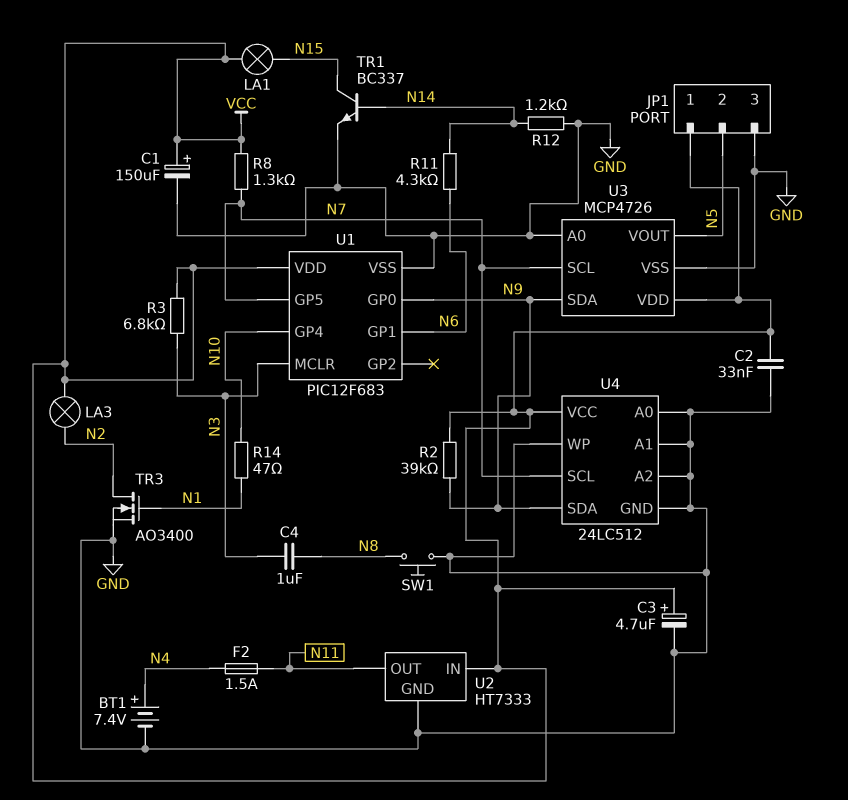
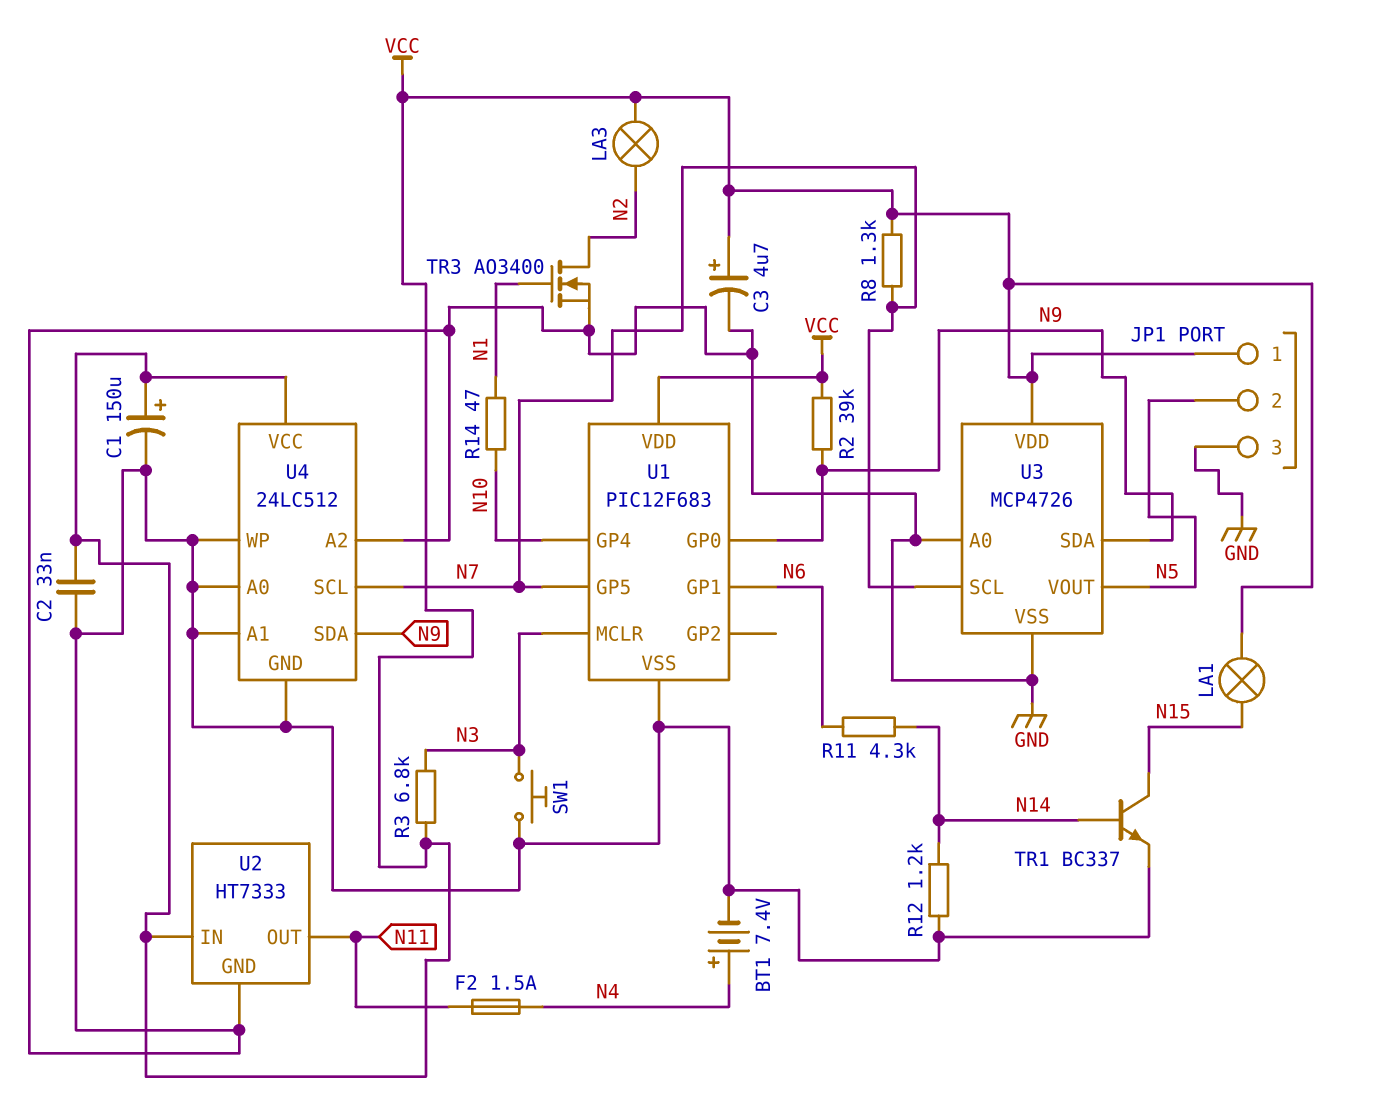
C4: 1uF (N3, N8) -> none
SW1: button (GND, N8) -> button (GND, N3)

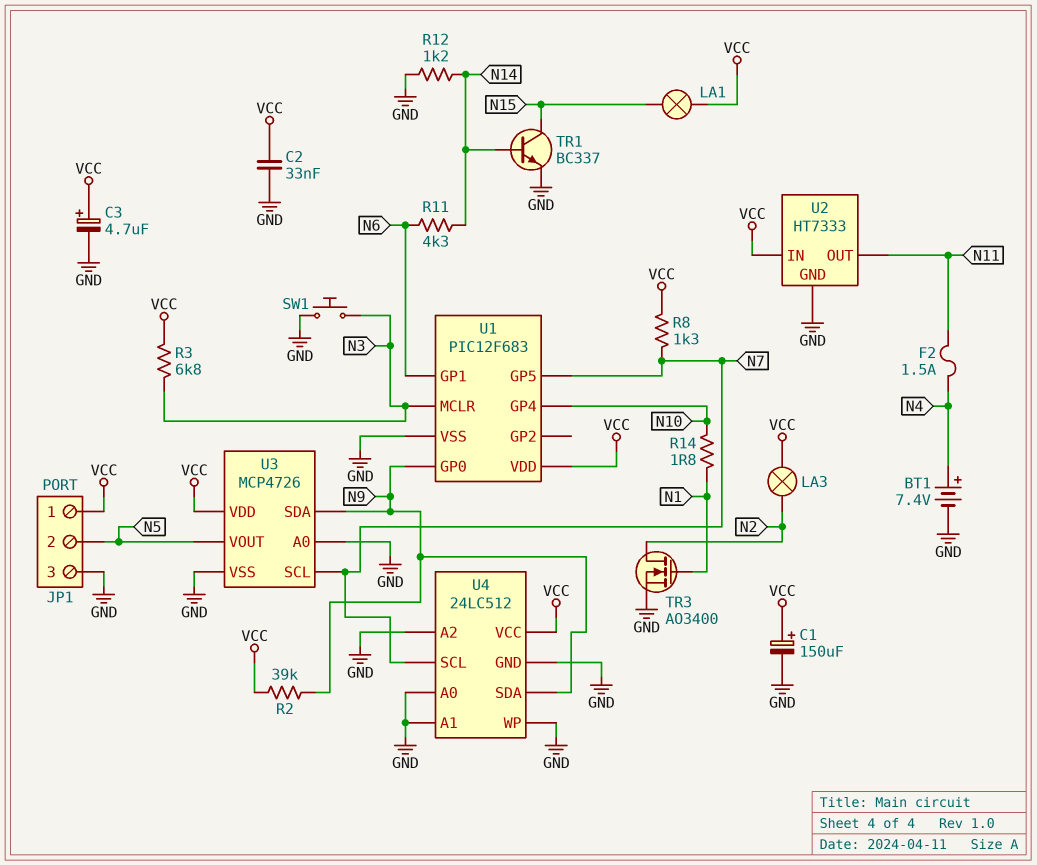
R14: 47 (N1, N10) -> 1.8 (N1, N10)

